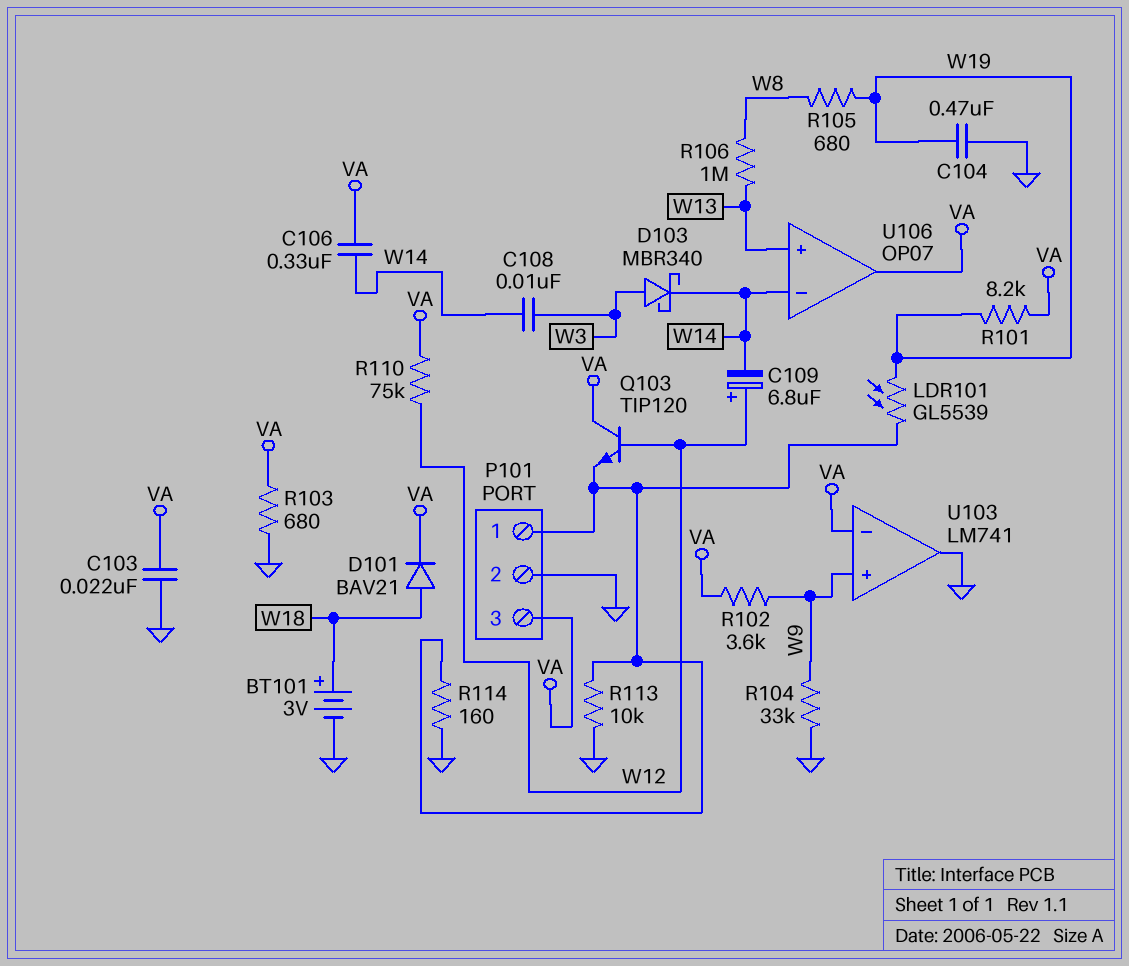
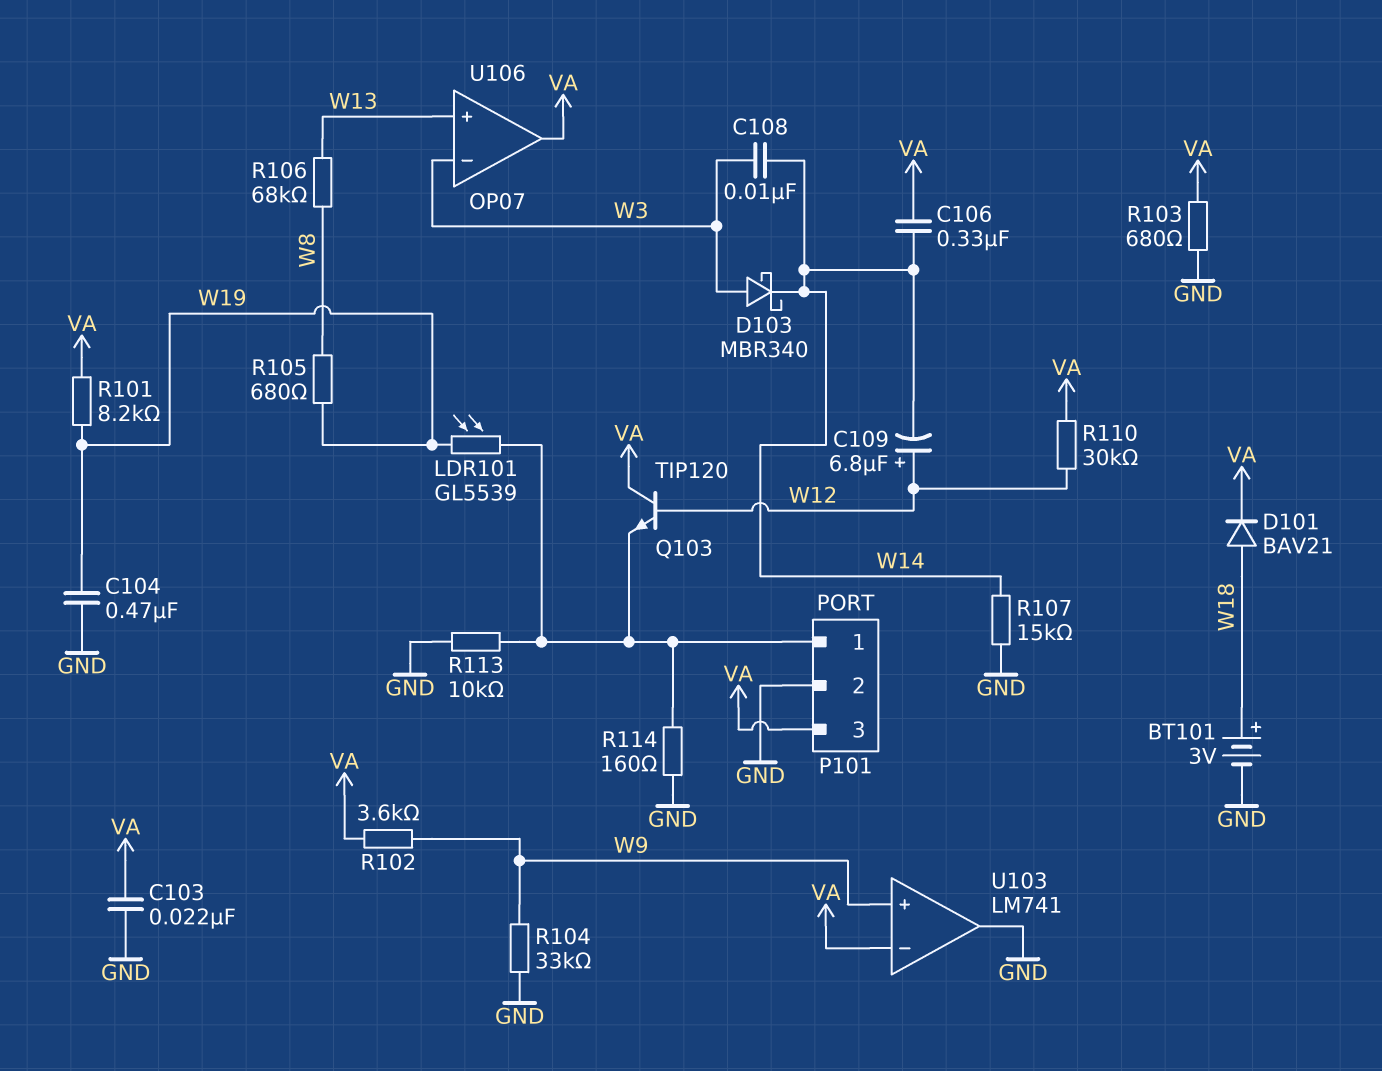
R106: 1M (W8, W13) -> 68k (W8, W13)
R107: none -> 15k (GND, W14)
R110: 75k (VA, W12) -> 30k (VA, W12)
U106 pin in-: W14 -> W3

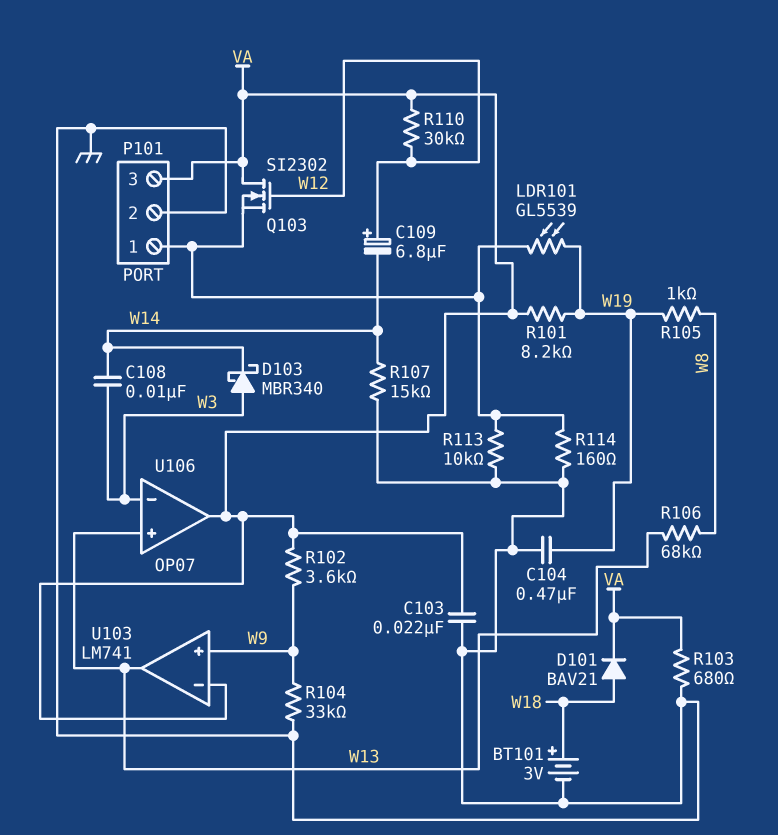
C106: 330nF (VA, W14) -> none
Q103: NPN TIP120 (B W12, C VA, E P101/1) -> NMOS SI2302 (G W12, D VA, S P101/1)
R105: 680 (W8, W19) -> 1k (W8, W19)
U103 pin out: GND -> W13

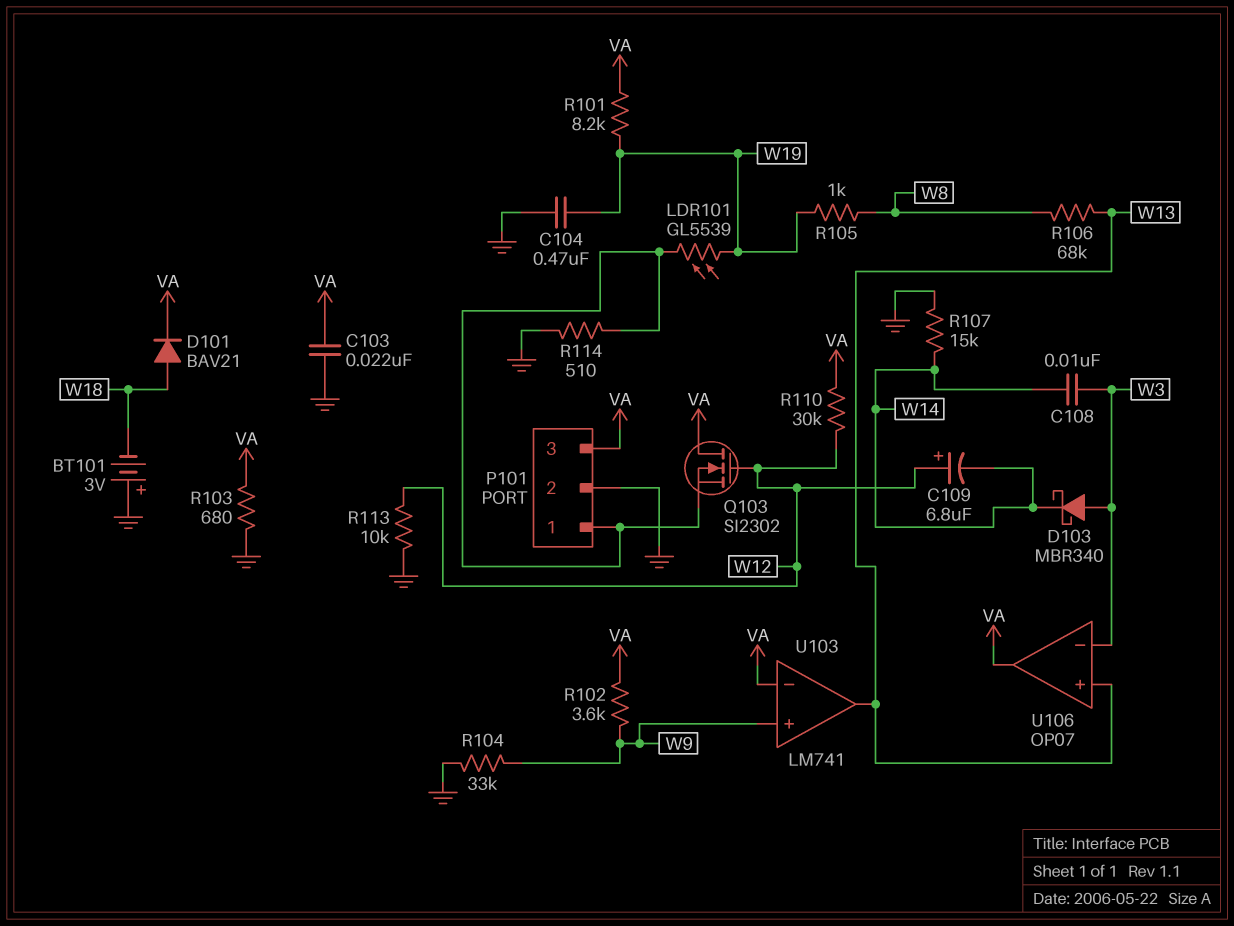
BT101: 3V (plus W18, minus GND) -> 3V (plus GND, minus W18)
R113: 10k (GND, P101/1) -> 10k (GND, W12)
R114: 160 (GND, P101/1) -> 510 (GND, P101/1)

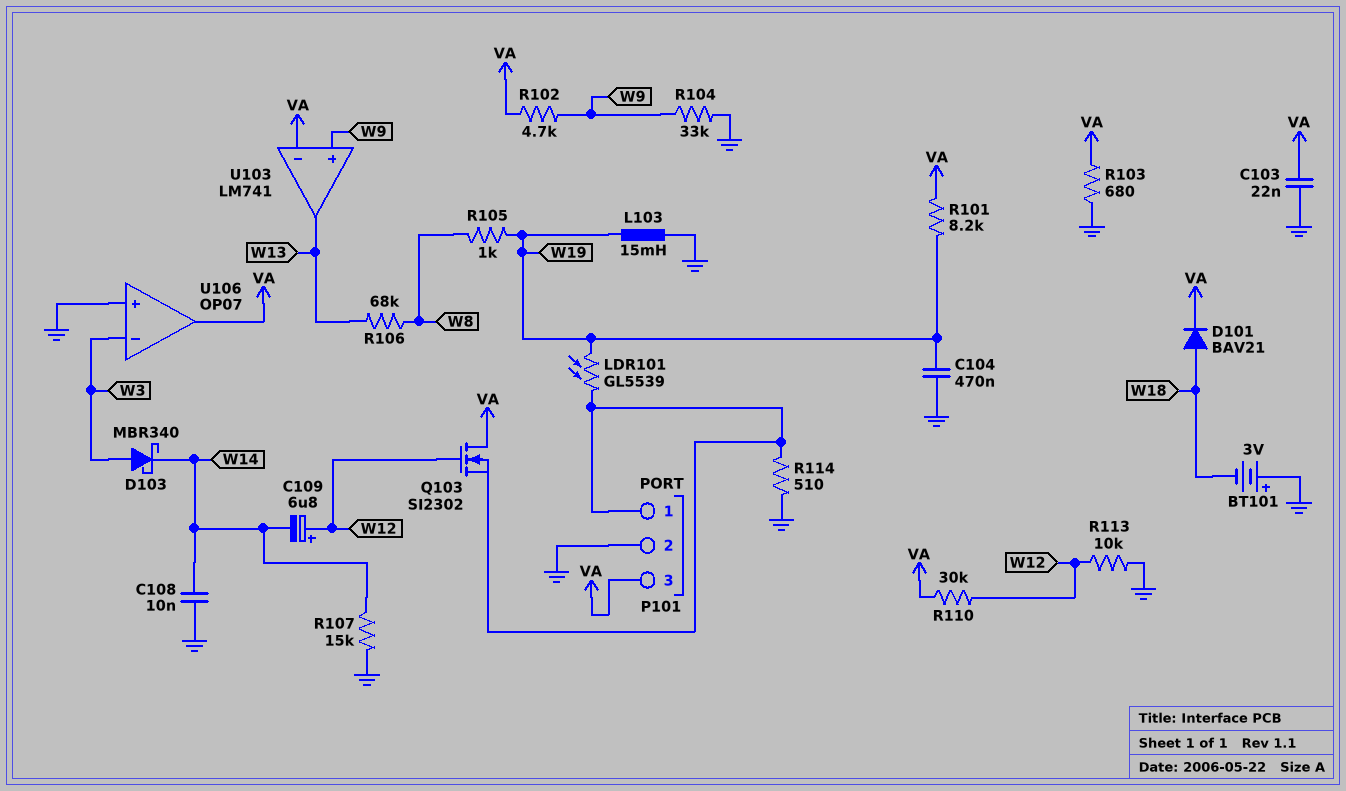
C108: 10nF (W3, W14) -> 10nF (GND, W14)
L103: none -> 15mH (GND, W19)
R102: 3.6k (VA, W9) -> 4.7k (VA, W9)
U106 pin in+: W13 -> GND

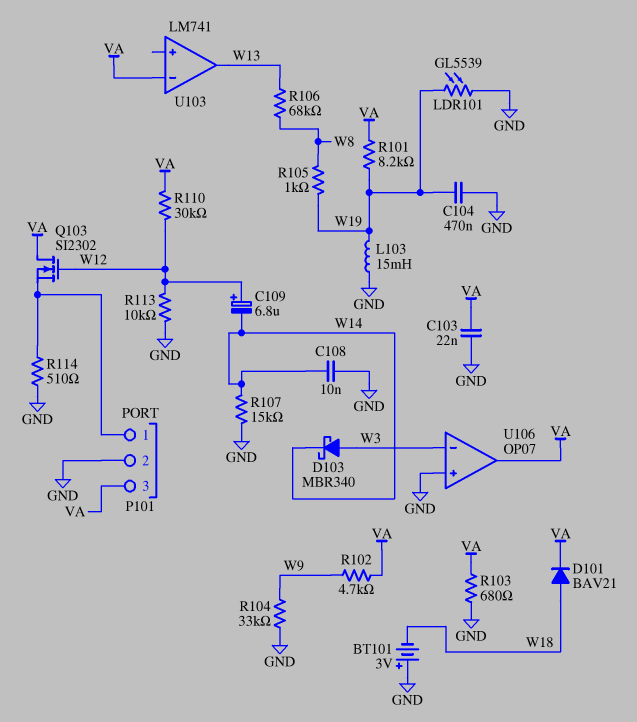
LDR101: GL5539 (P101/1, W19) -> GL5539 (GND, W19)
U103 pin in+: W9 -> none

